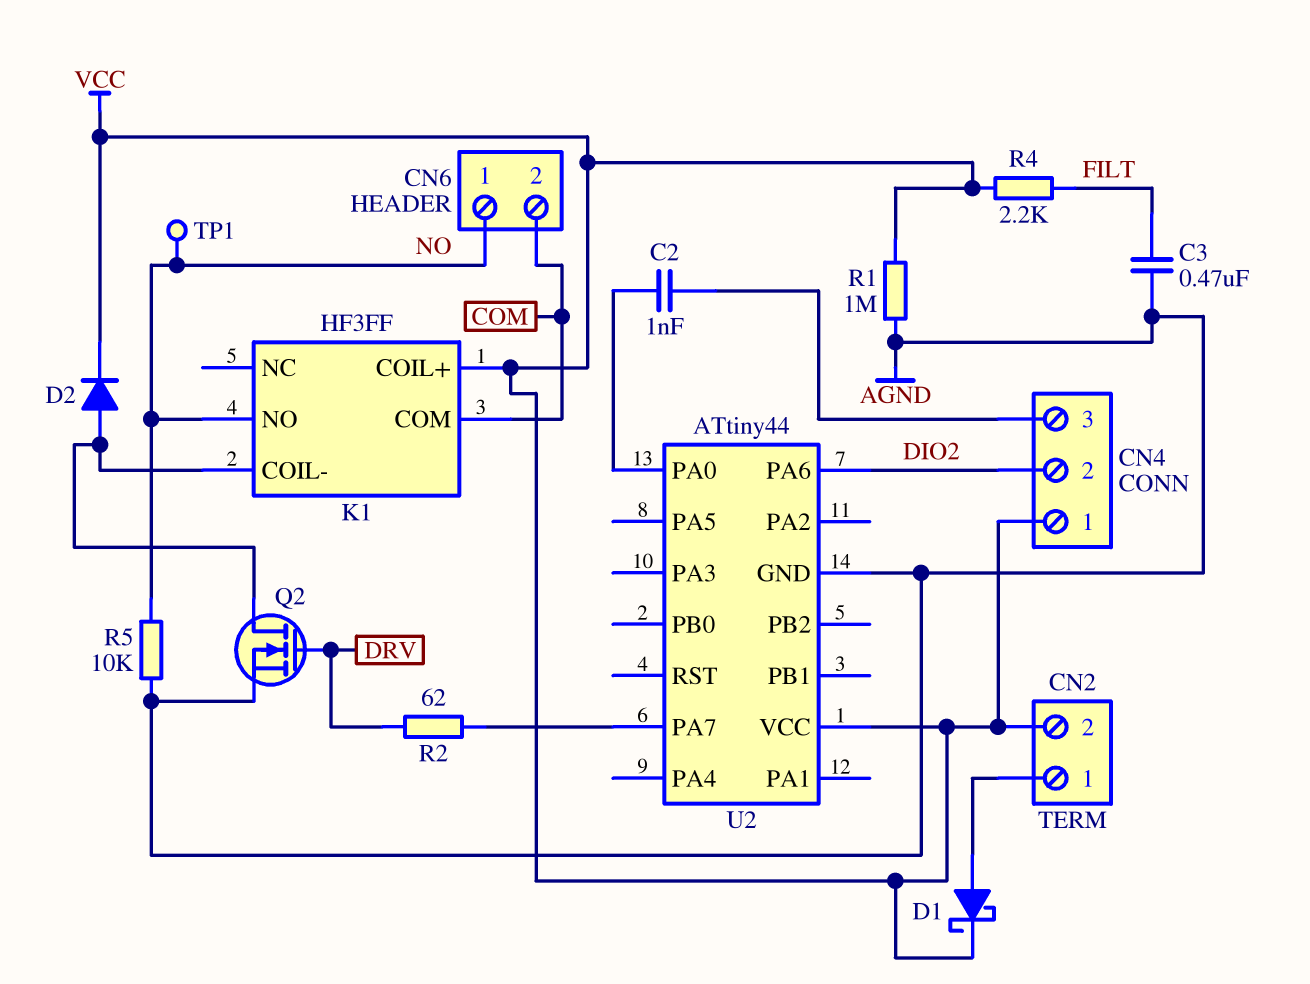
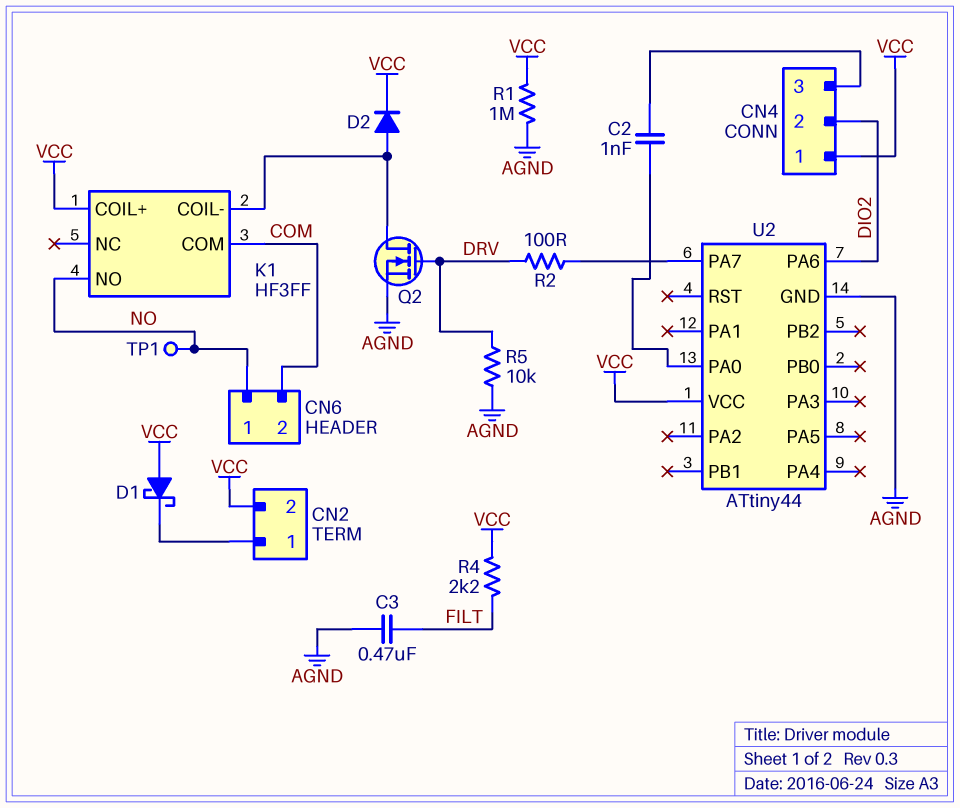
D1: schottky (A CN2/1, K VCC) -> schottky (A VCC, K CN2/1)
R2: 62 (DRV, U2/PA7) -> 100 (DRV, U2/PA7)
R5: 10k (AGND, NO) -> 10k (AGND, DRV)

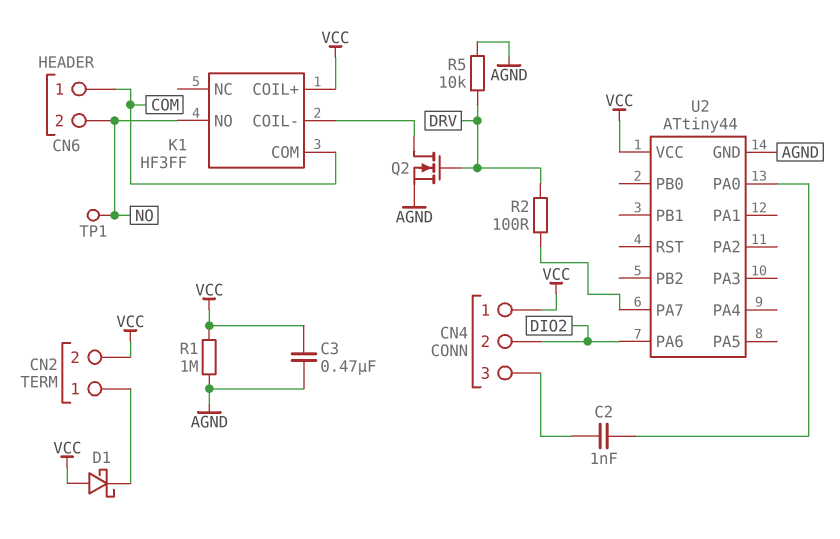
C3: 470nF (AGND, FILT) -> 470nF (AGND, VCC)
CN6 pin 1: NO -> COM
CN6 pin 2: COM -> NO
D2: diode (A K1/COIL-, K VCC) -> none
R4: 2.2k (FILT, VCC) -> none

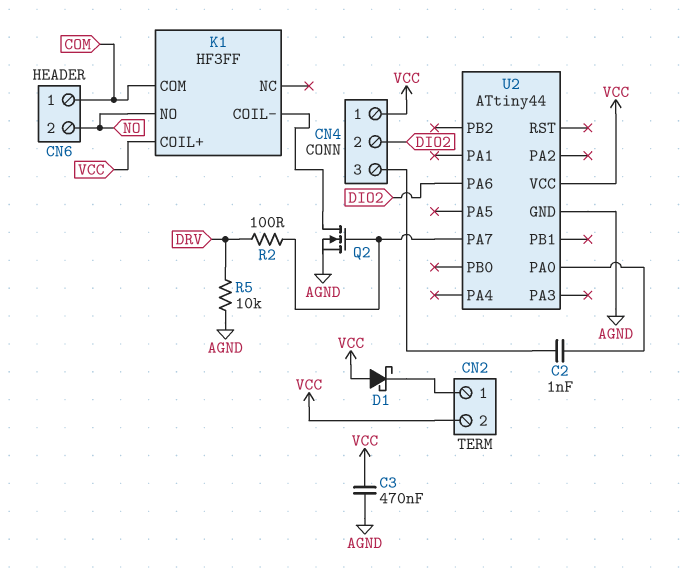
Q2: NMOS (G DRV, D K1/COIL-, S AGND) -> NMOS (G U2/PA7, D K1/COIL-, S AGND)
R1: 1M (AGND, VCC) -> none
TP1: test point (NO) -> none

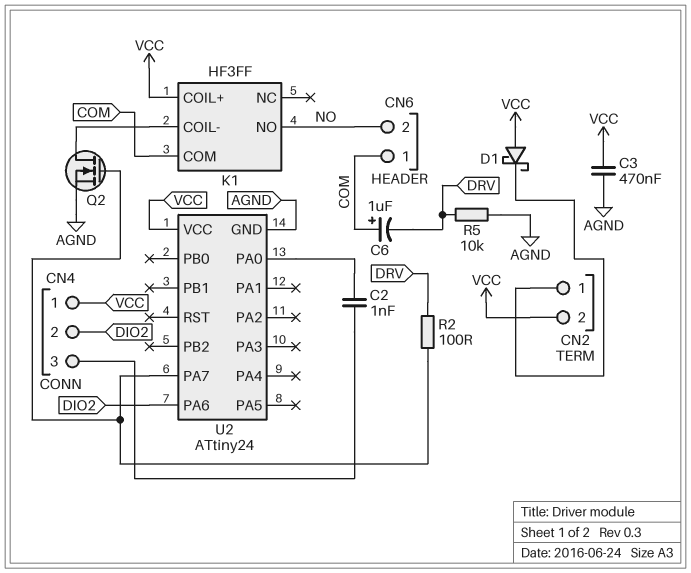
C6: none -> 1uF (plus COM, minus DRV)
U2: ATtiny44 -> ATtiny24

